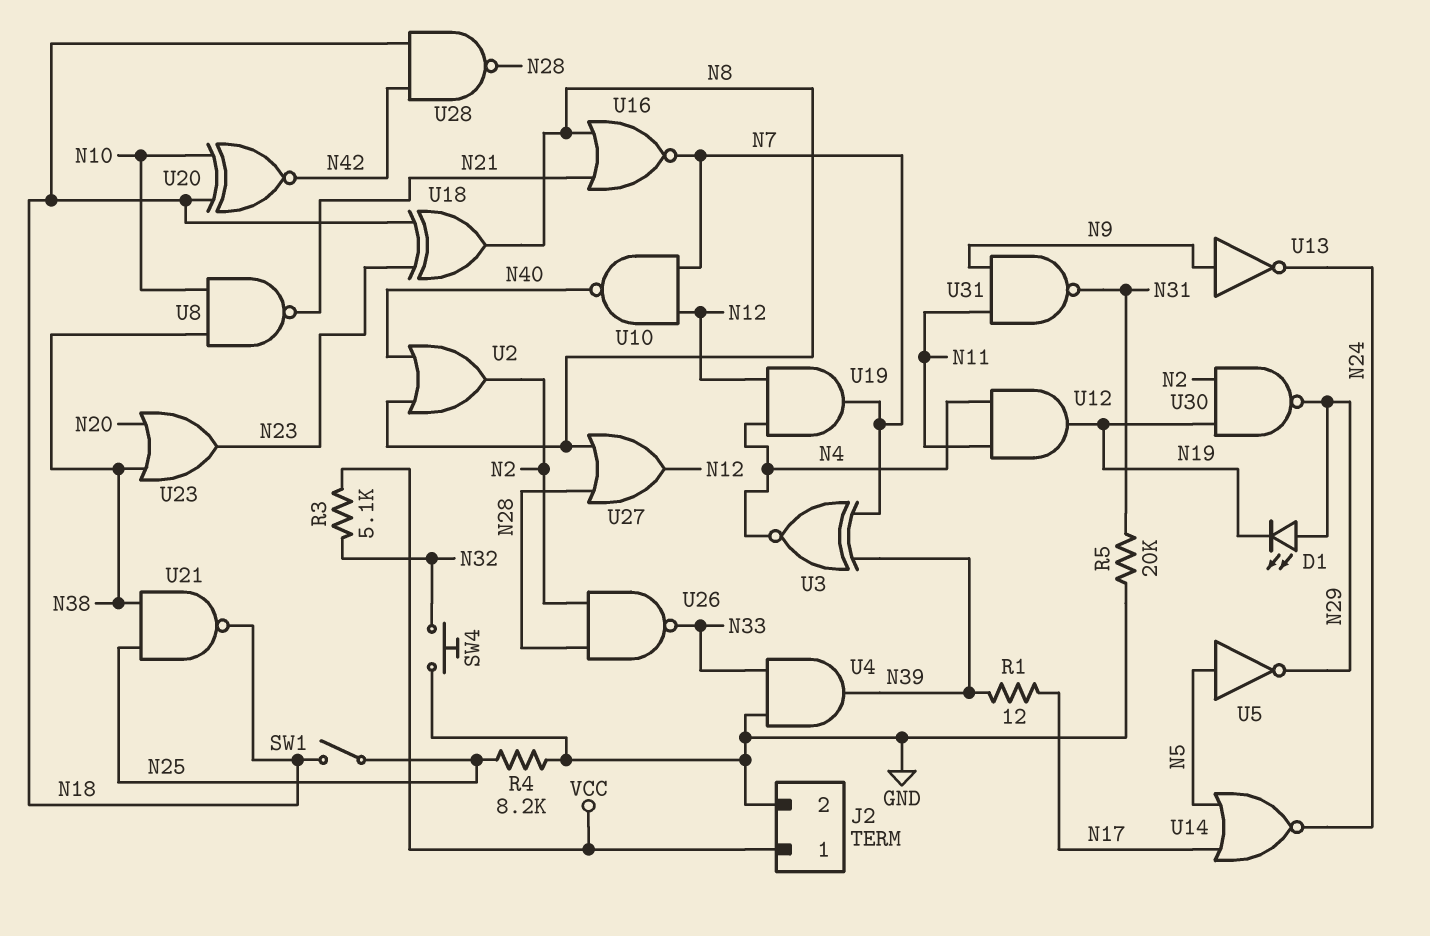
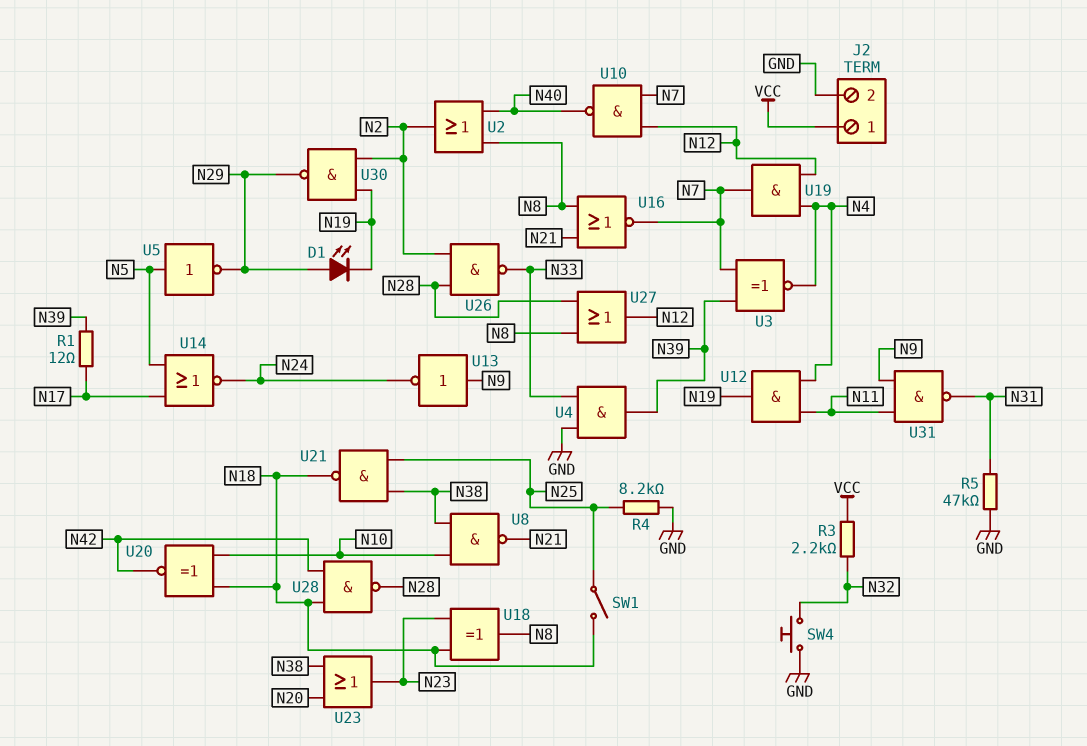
R3: 5.1k (N32, VCC) -> 2.2k (N32, VCC)
R5: 20k (GND, N31) -> 47k (GND, N31)

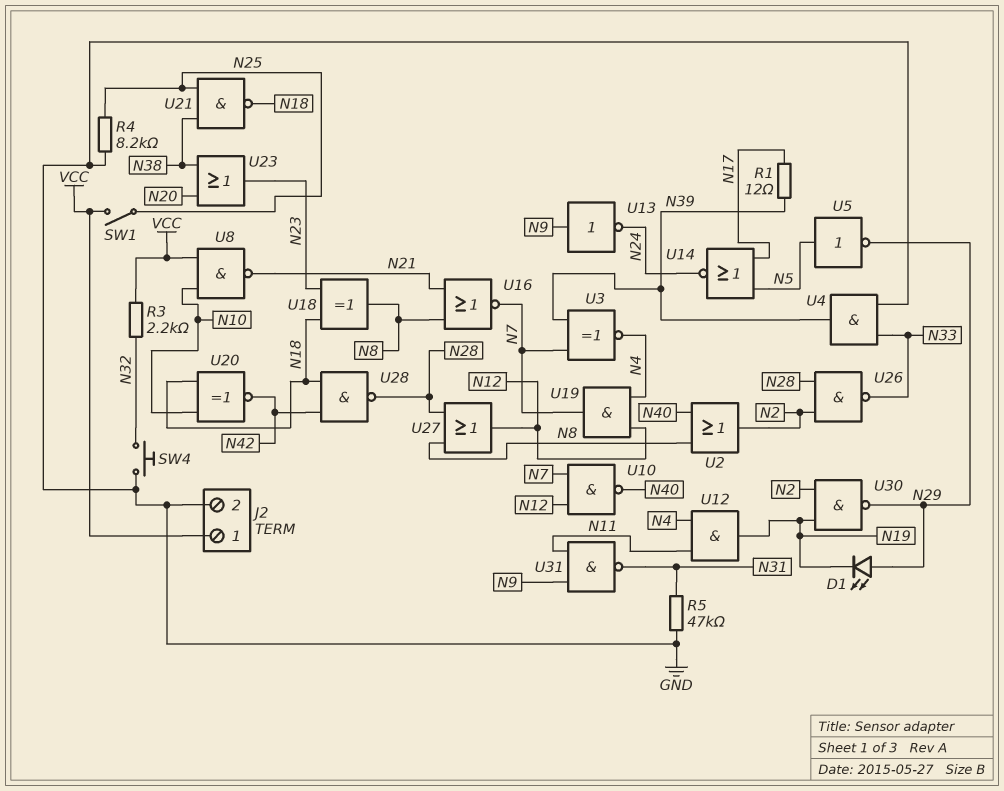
SW1: switch (N18, N25) -> switch (N25, VCC)
U8: NAND (in N10, in N38, out N21) -> NAND (in N10, in VCC, out N21)

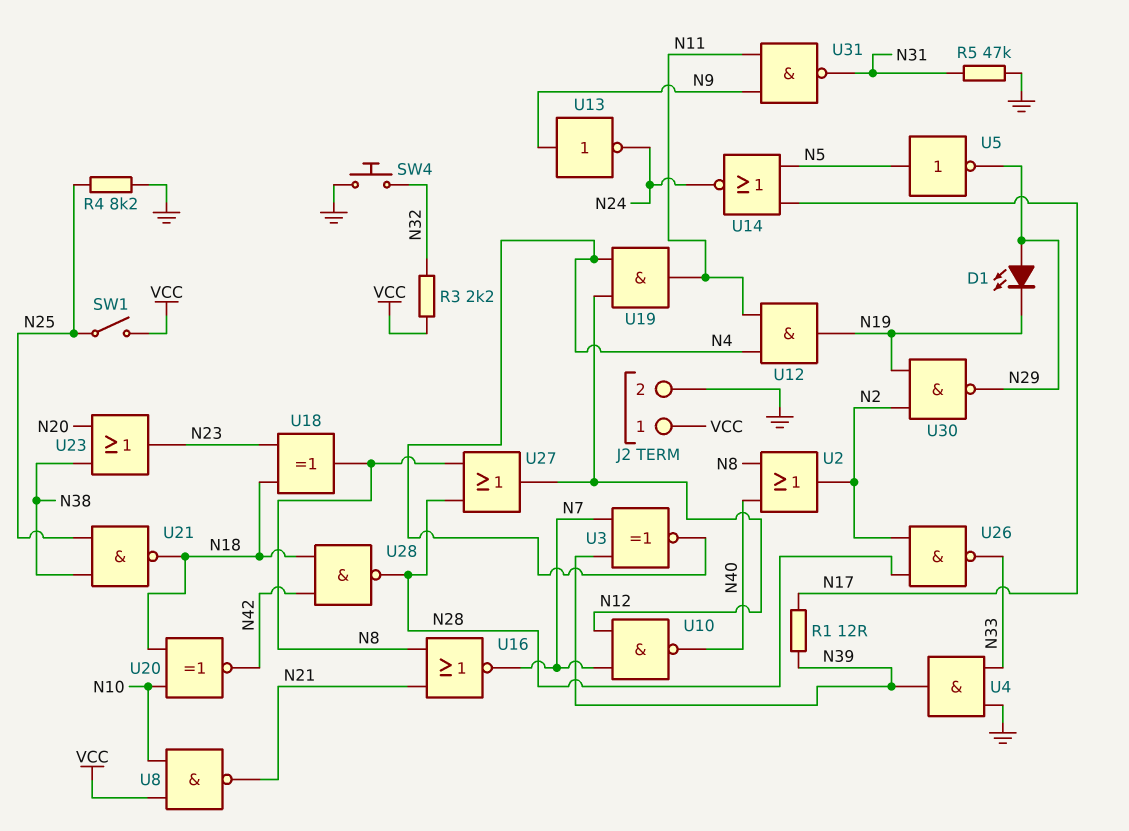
U19: AND (in N4, in N12, out N7) -> AND (in N4, in N12, out N11)

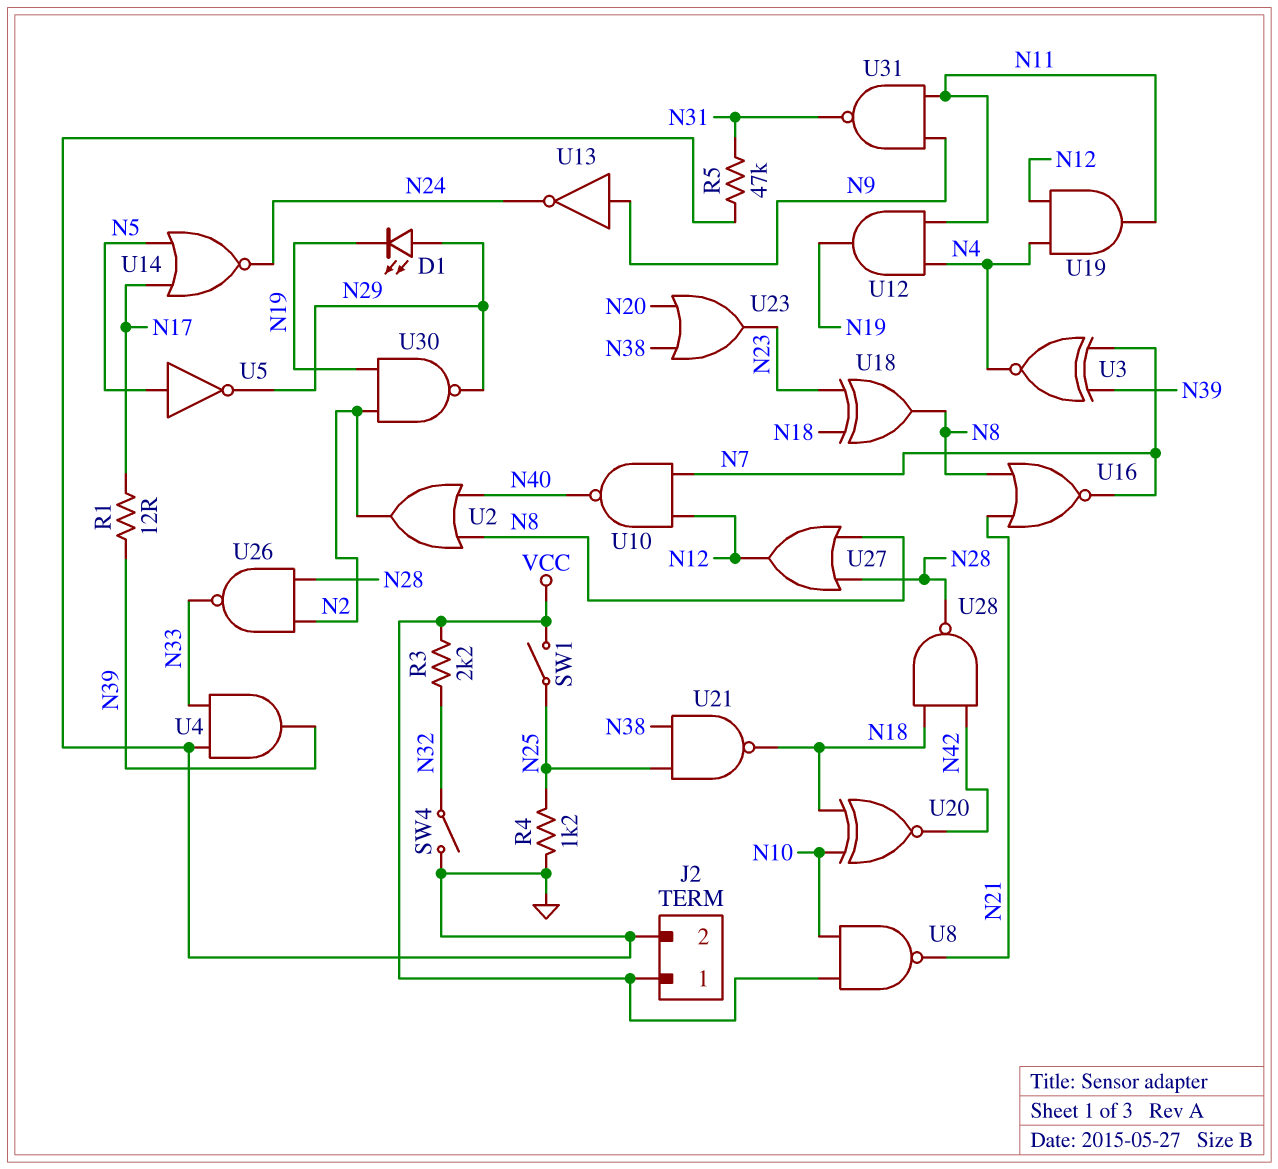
R4: 8.2k (GND, N25) -> 1.2k (GND, N25)
SW4: button (GND, N32) -> switch (GND, N32)

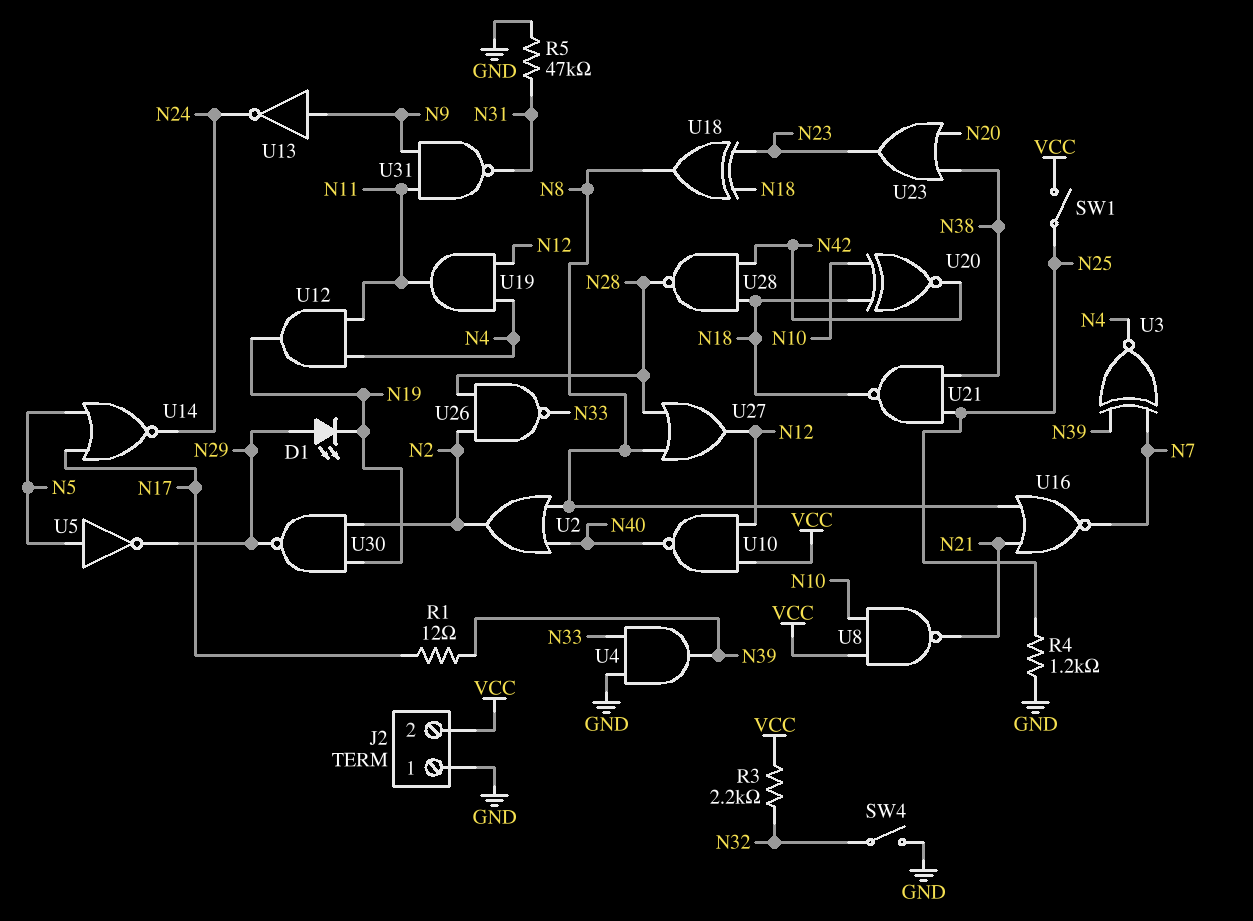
J2 pin 1: VCC -> GND
J2 pin 2: GND -> VCC
U10: NAND (in N7, in N12, out N40) -> NAND (in N12, in VCC, out N40)

